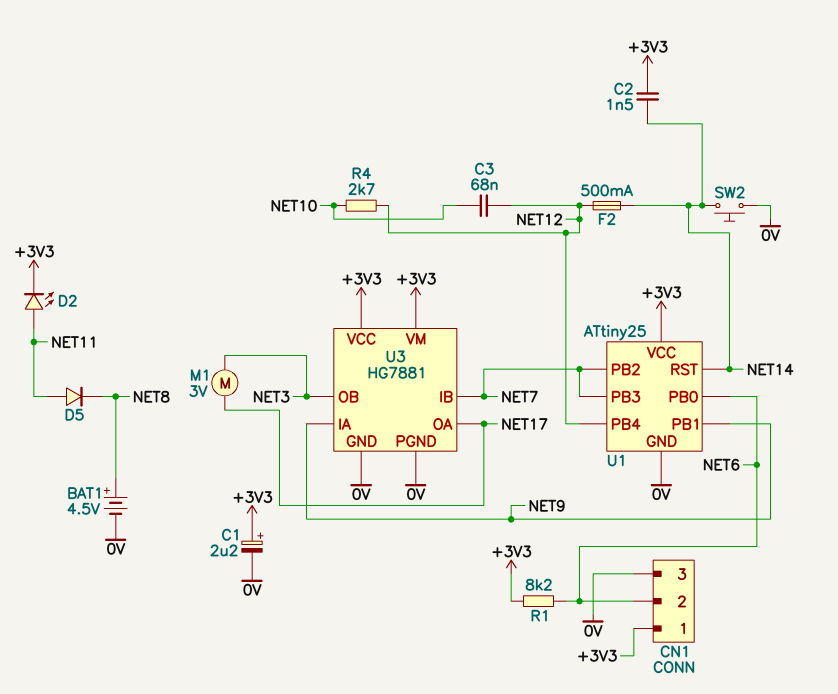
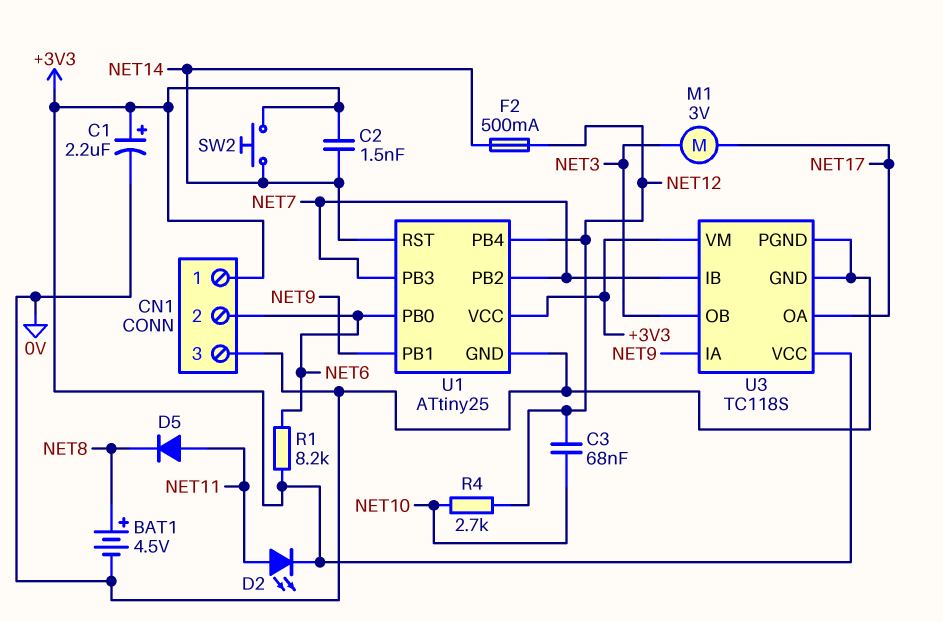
SW2: button (0V, NET14) -> button (+3V3, NET14)
U3: HG7881 -> TC118S

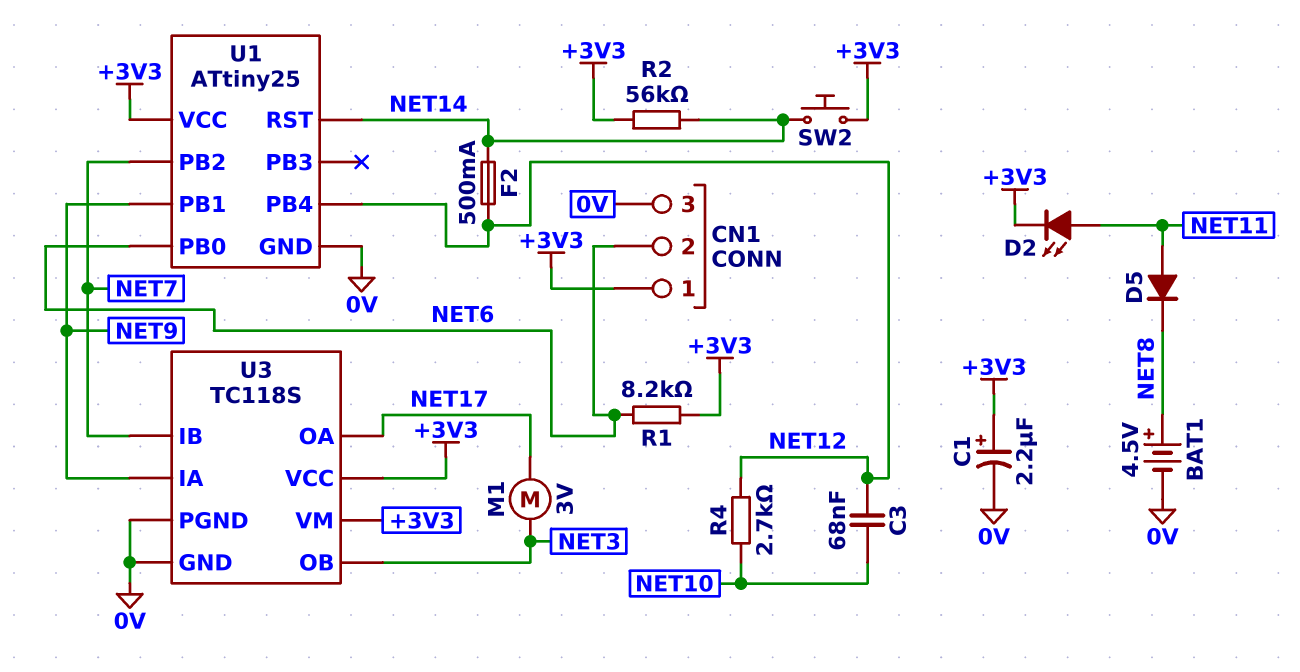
C2: 1.5nF (+3V3, NET14) -> none
R2: none -> 56k (+3V3, NET14)
U1 pin PB3: NET7 -> none

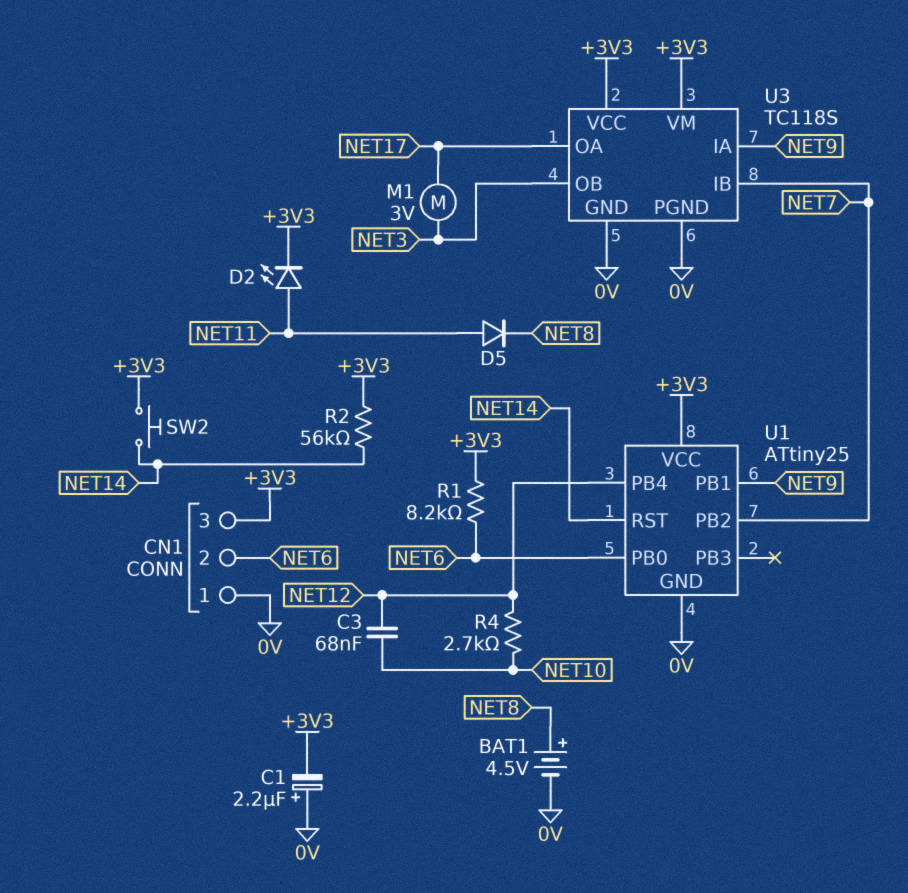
C1: 2.2uF (plus +3V3, minus 0V) -> 2.2uF (plus 0V, minus +3V3)
CN1 pin 1: +3V3 -> 0V
CN1 pin 3: 0V -> +3V3
F2: 500mA (NET12, NET14) -> none

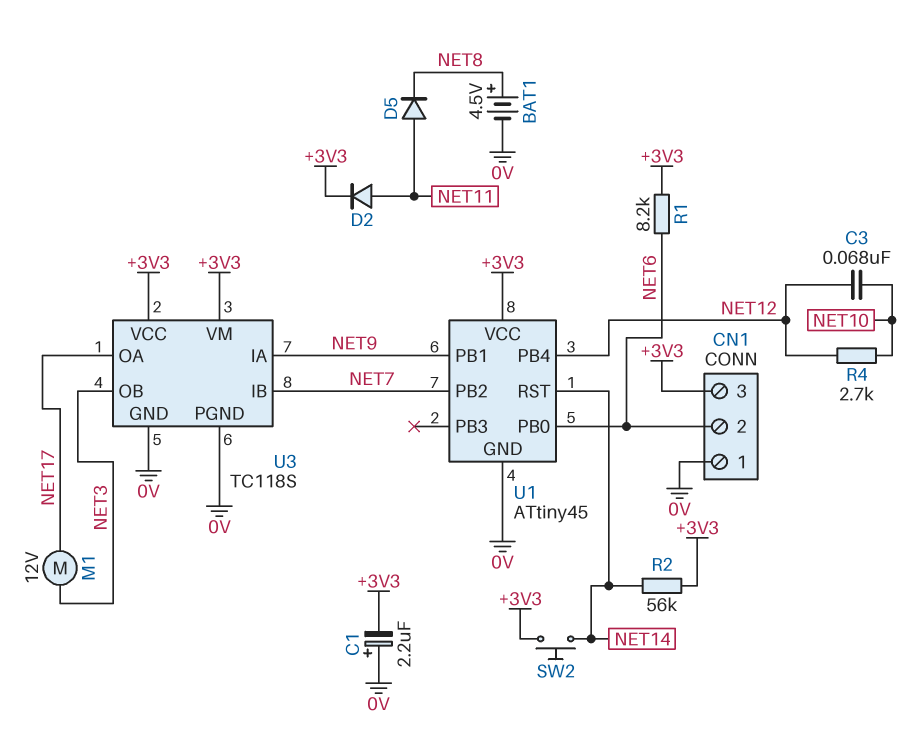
D2: LED (A NET11, K +3V3) -> diode (A NET11, K +3V3)
M1: motor 3V (NET3, NET17) -> motor 12V (NET3, NET17)
U1: ATtiny25 -> ATtiny45

